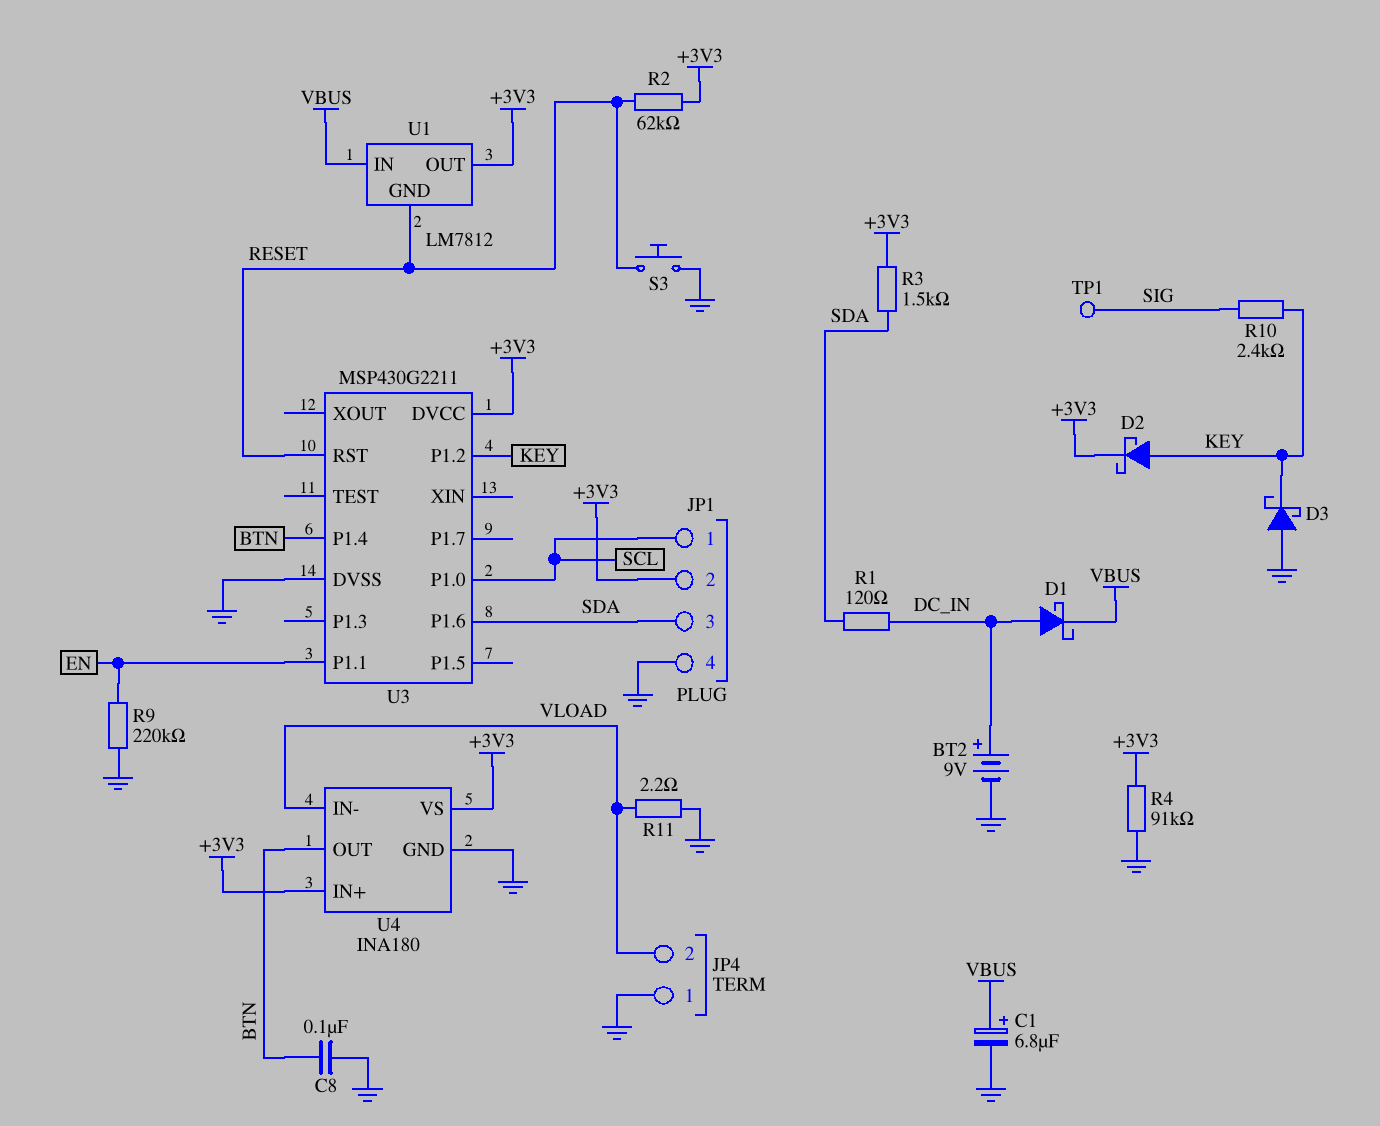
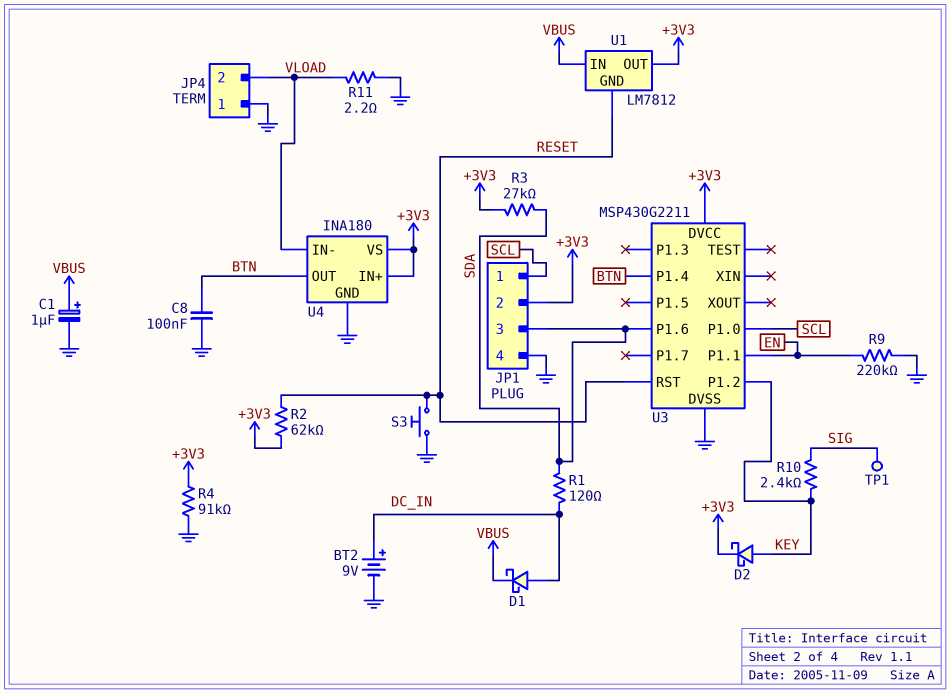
C1: 6.8uF (plus VBUS, minus GND) -> 1uF (plus VBUS, minus GND)
D3: schottky (A GND, K KEY) -> none
R3: 1.5k (+3V3, SDA) -> 27k (+3V3, SDA)

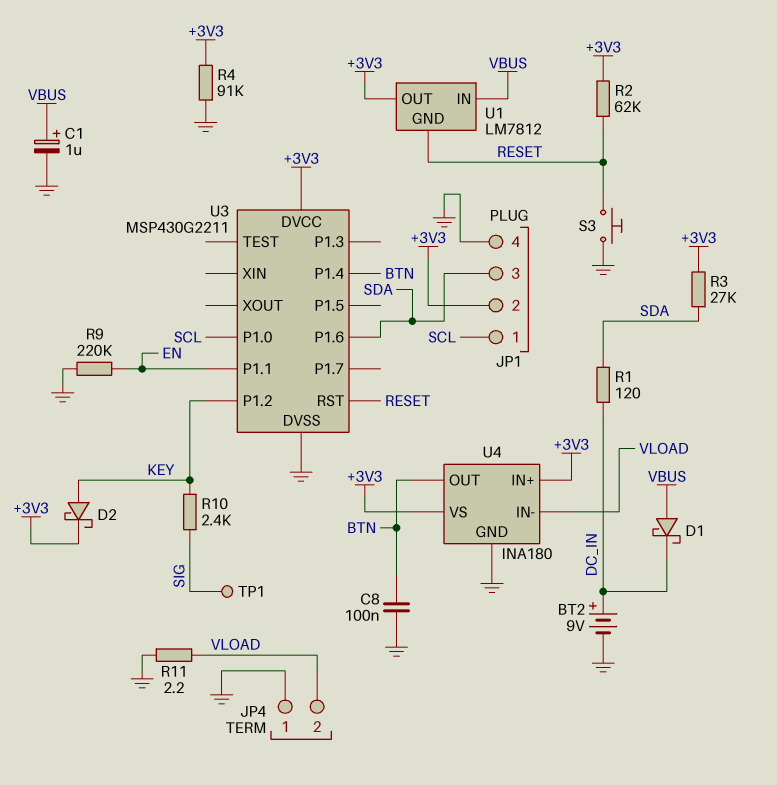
D1: schottky (A DC_IN, K VBUS) -> schottky (A VBUS, K DC_IN)

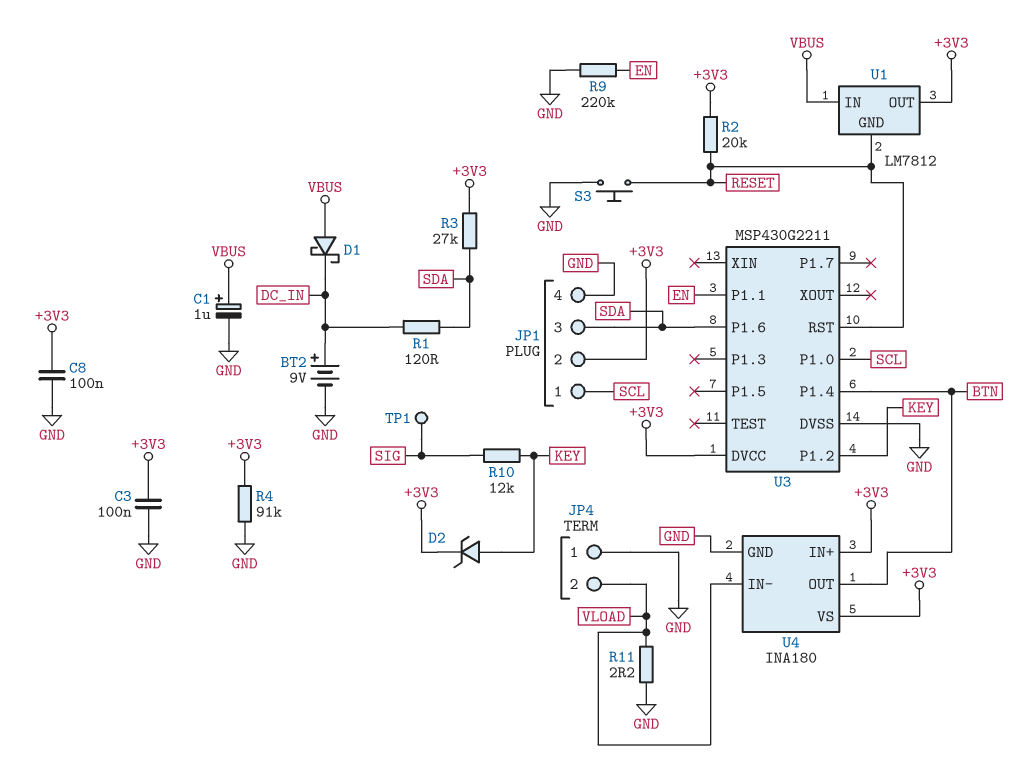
C3: none -> 100nF (+3V3, GND)
C8: 100nF (BTN, GND) -> 100nF (+3V3, GND)
D2: schottky (A KEY, K +3V3) -> zener (A KEY, K +3V3)
R2: 62k (+3V3, RESET) -> 20k (+3V3, RESET)
R10: 2.4k (KEY, SIG) -> 12k (KEY, SIG)

